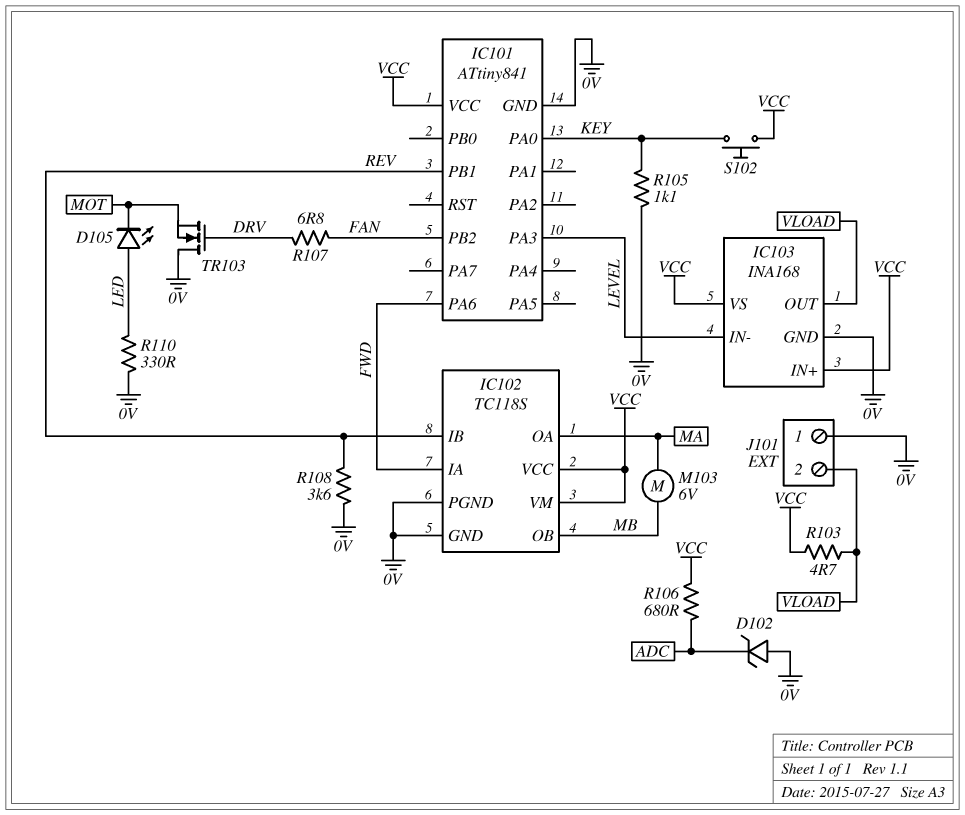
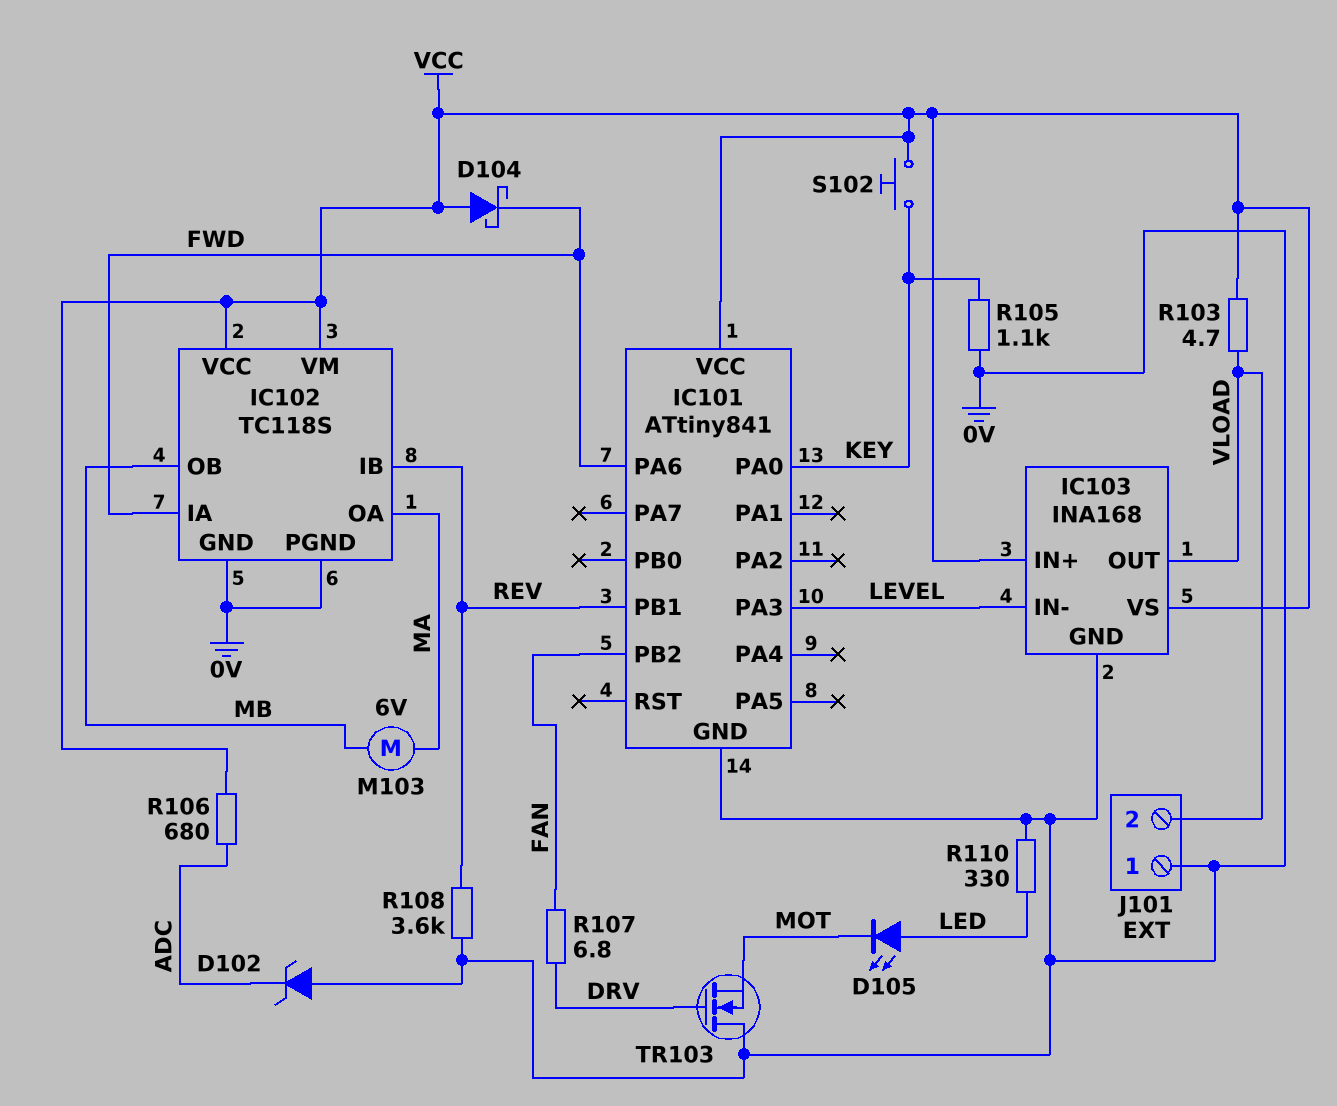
D104: none -> schottky (A VCC, K FWD)

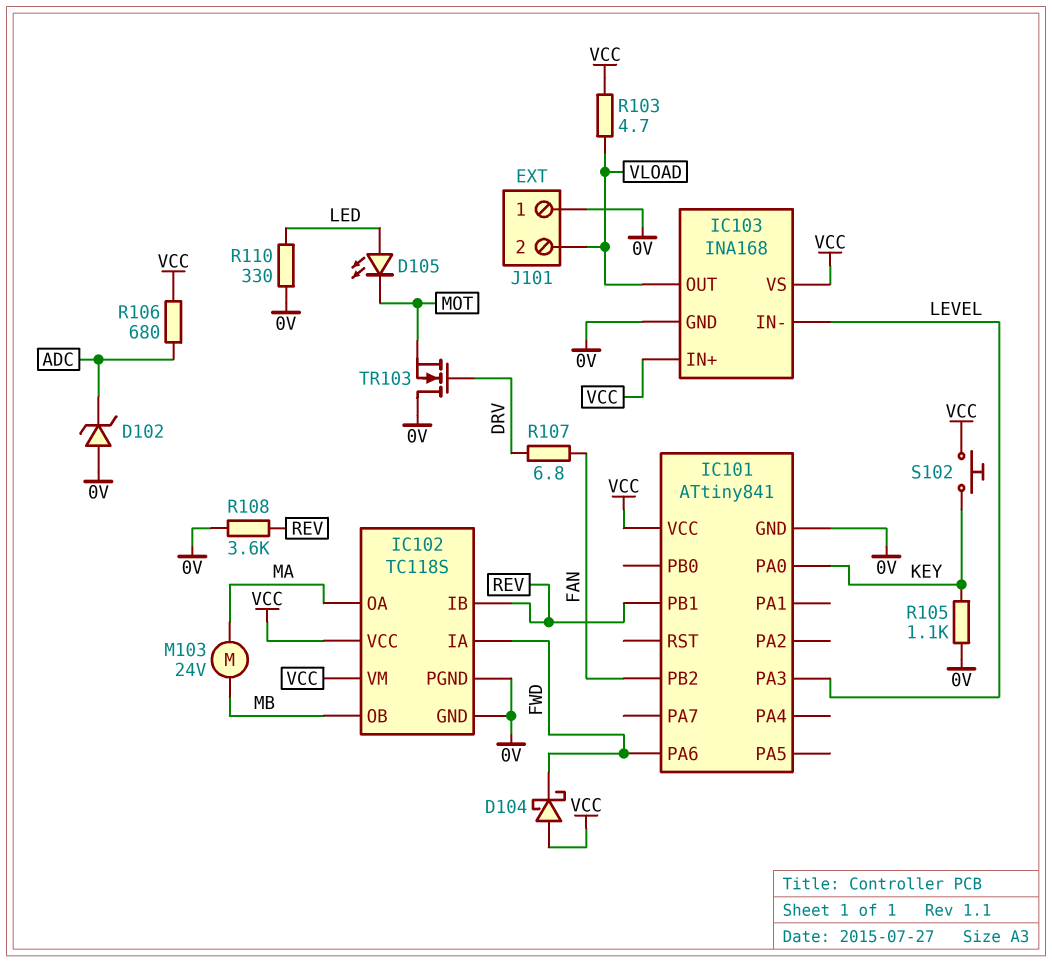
M103: motor 6V (MA, MB) -> motor 24V (MA, MB)

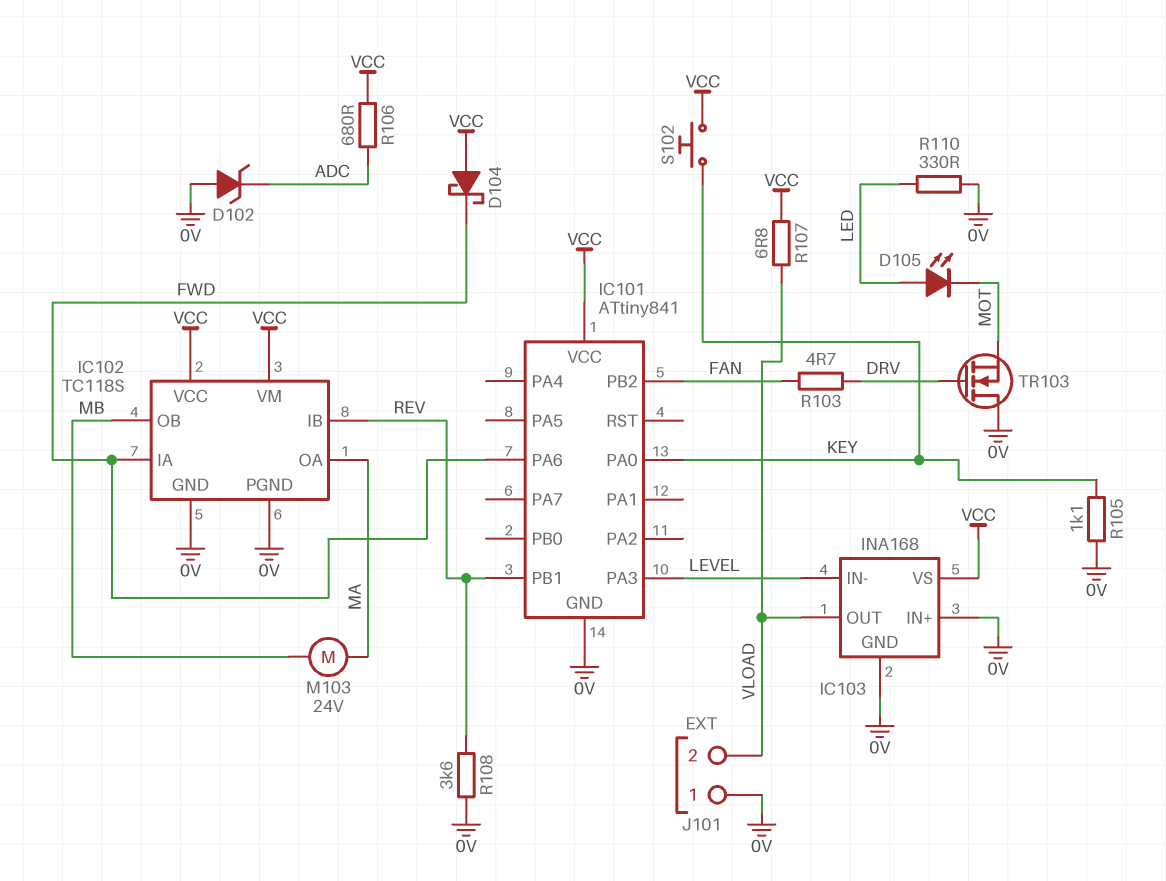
IC103 pin IN+: VCC -> 0V
R103: 4.7 (VCC, VLOAD) -> 4.7 (DRV, FAN)
R107: 6.8 (DRV, FAN) -> 6.8 (VCC, VLOAD)

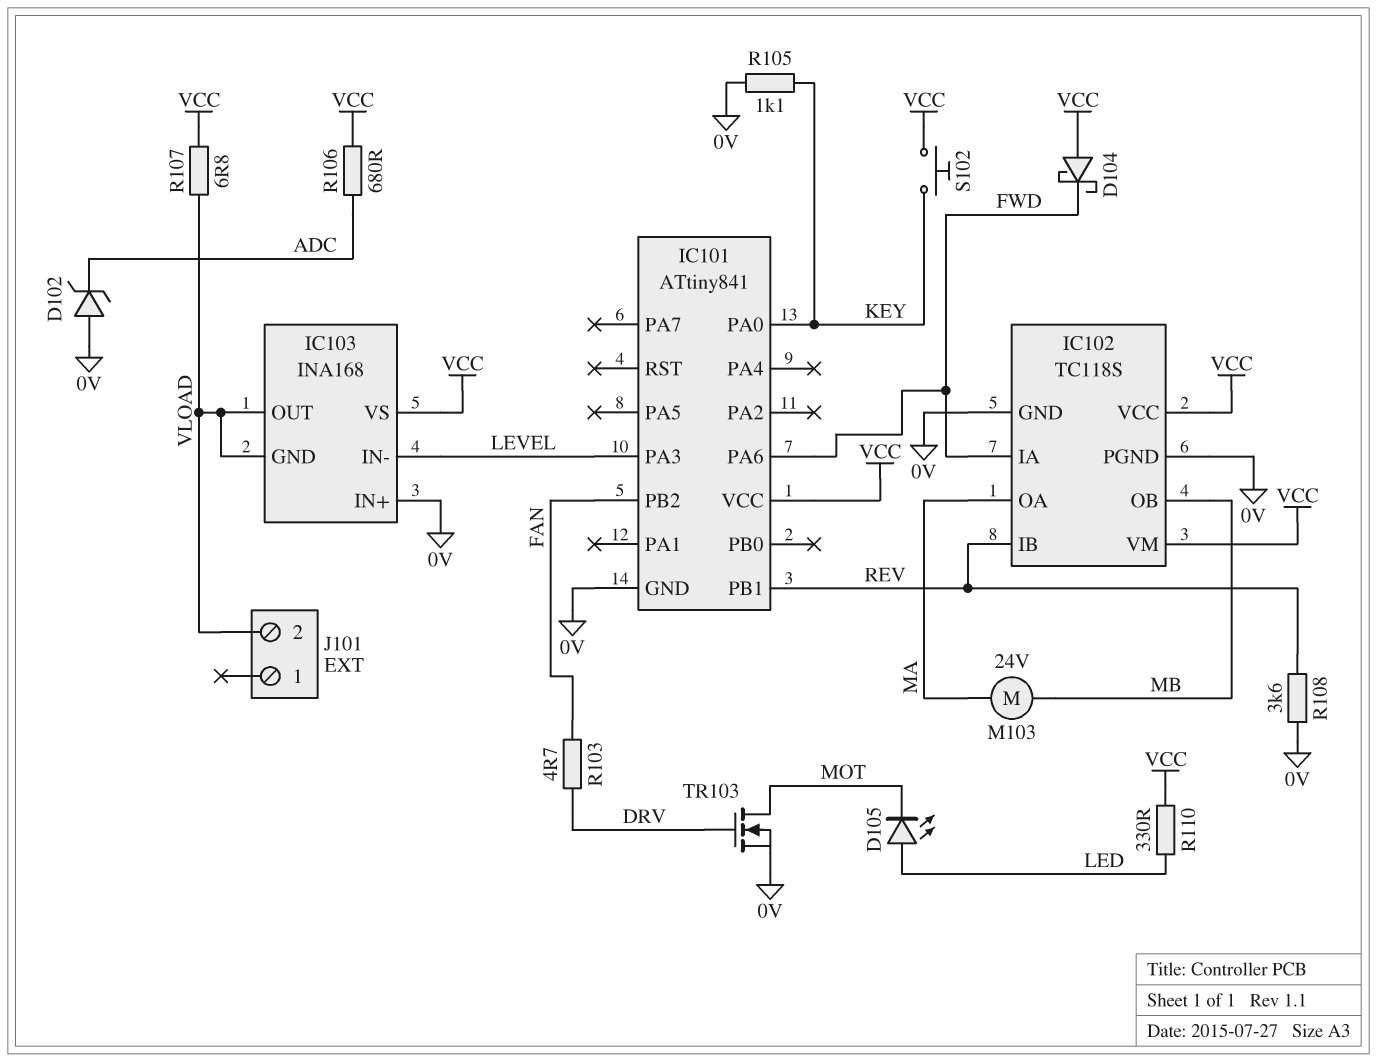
IC103 pin GND: 0V -> VLOAD
J101 pin 1: 0V -> none
R110: 330 (0V, LED) -> 330 (LED, VCC)
TR103: NMOS (G DRV, D 0V, S MOT) -> NMOS (G DRV, D MOT, S 0V)

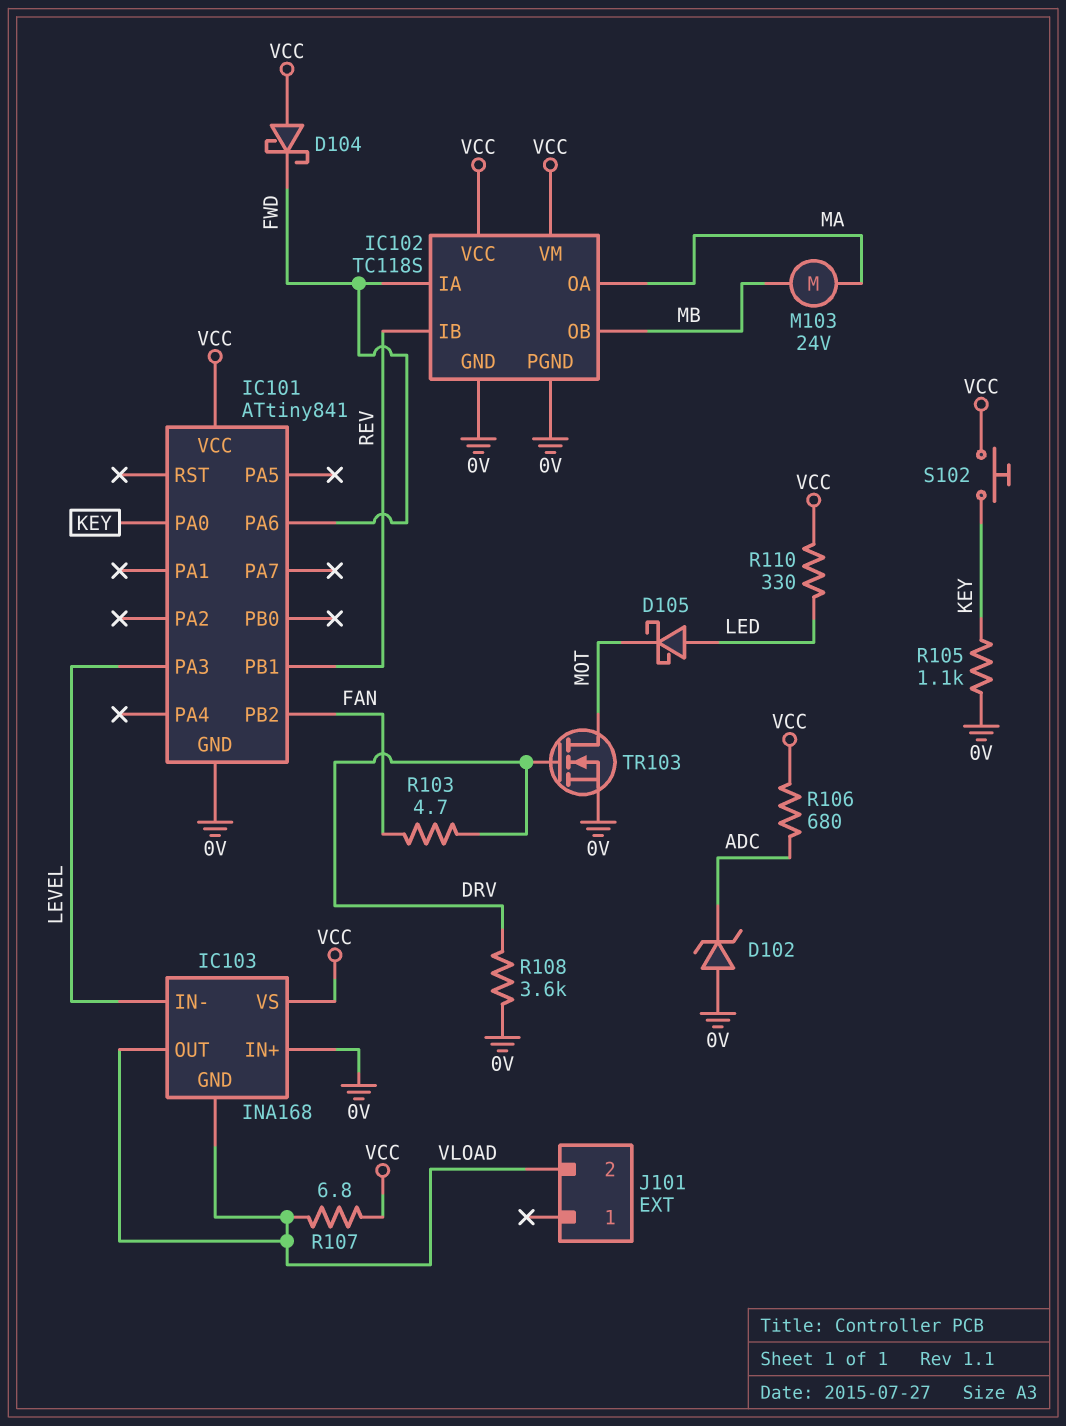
D105: LED (A LED, K MOT) -> schottky (A LED, K MOT)
R108: 3.6k (0V, REV) -> 3.6k (0V, DRV)

